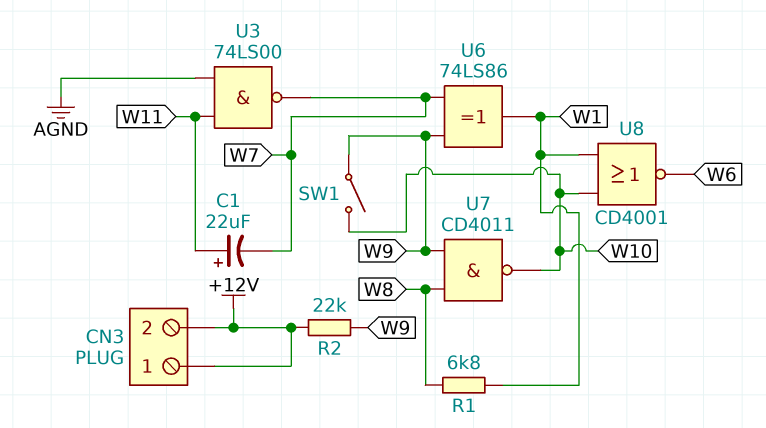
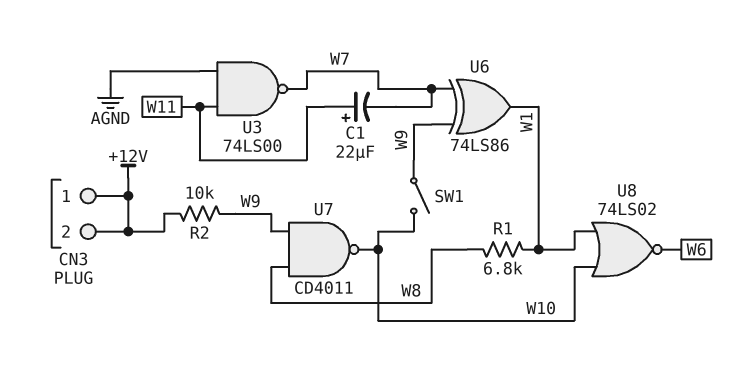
R2: 22k (+12V, W9) -> 10k (+12V, W9)
U8: NOR CD4001 (in W1, in W10, out W6) -> NOR 74LS02 (in W1, in W10, out W6)

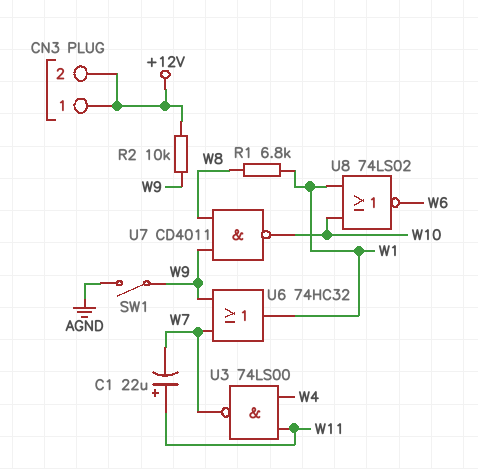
SW1: switch (W9, W10) -> switch (AGND, W9)
U3: NAND 74LS00 (in AGND, in W11, out W7) -> NAND 74LS00 (in W4, in W11, out W7)
U6: XOR 74LS86 (in W7, in W9, out W1) -> OR 74HC32 (in W7, in W9, out W1)

